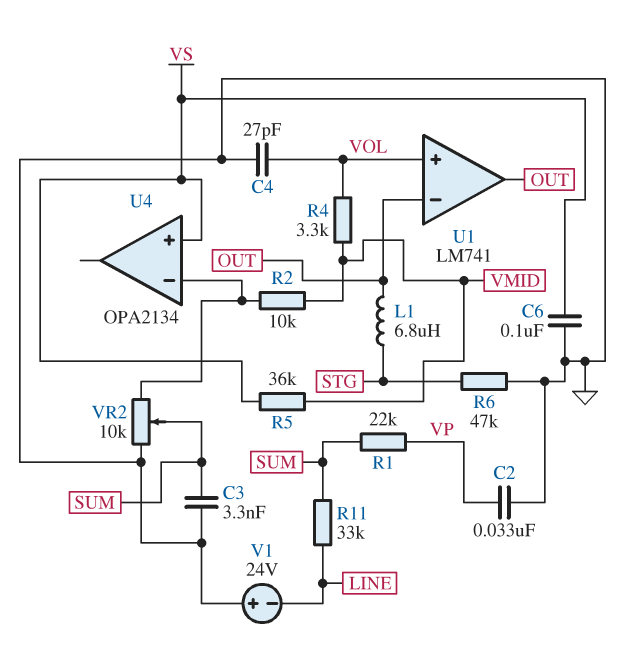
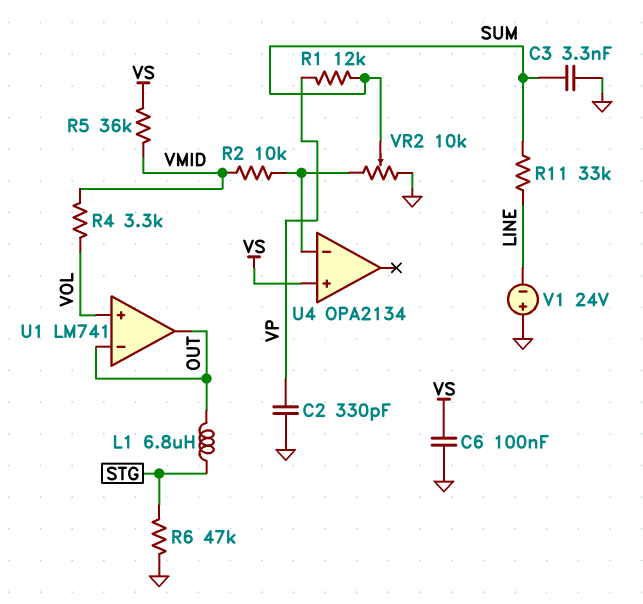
C2: 33nF (GND, VP) -> 330pF (GND, VP)
C4: 27pF (GND, VOL) -> none
R1: 22k (SUM, VP) -> 12k (SUM, VP)

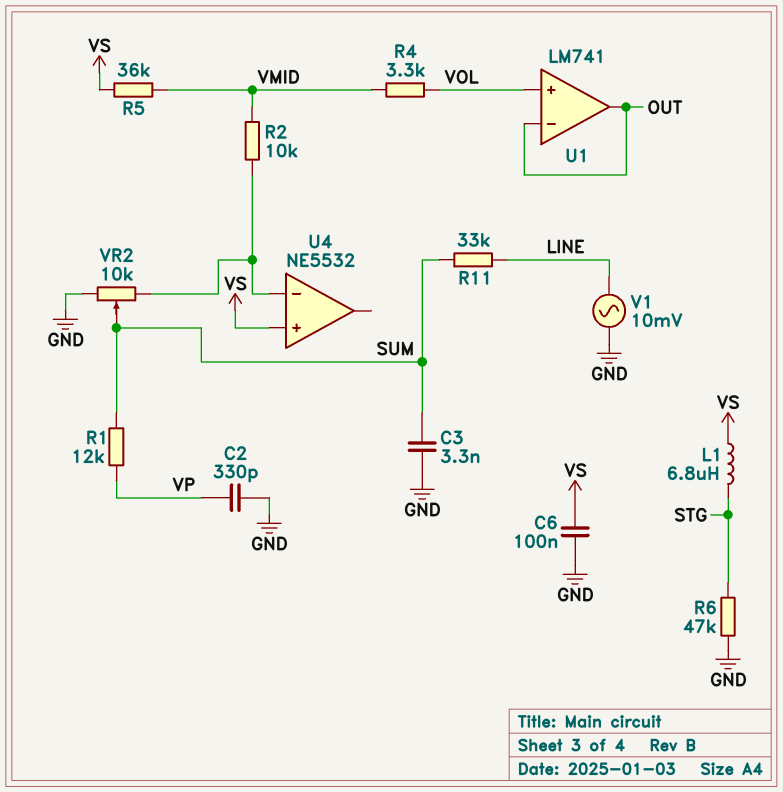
L1: 6.8uH (OUT, STG) -> 6.8uH (STG, VS)
U4: OPA2134 -> NE5532
V1: 24V (plus GND, minus LINE) -> AC 10mV (GND, LINE)

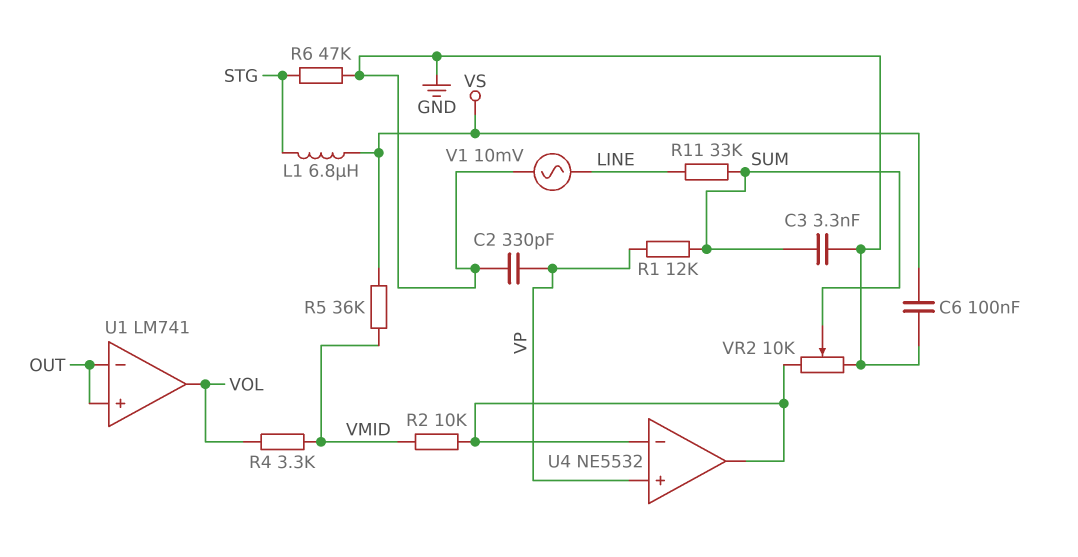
U1 pin in+: VOL -> OUT
U1 pin out: OUT -> VOL
U4 pin in+: VS -> VP
U4 pin out: none -> U4/in-

